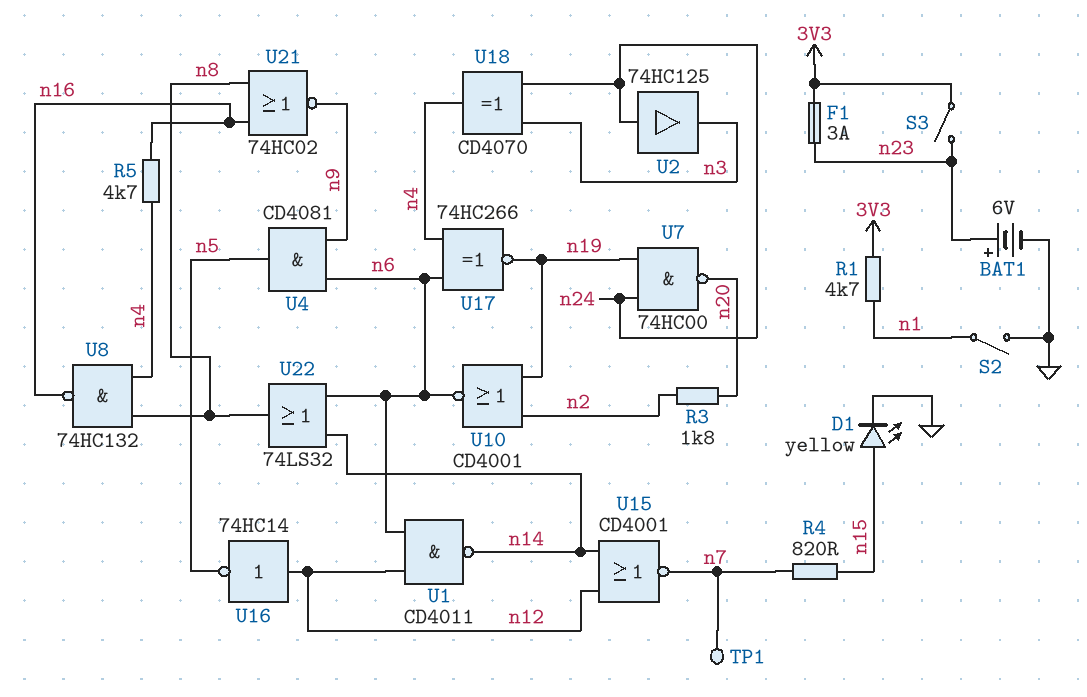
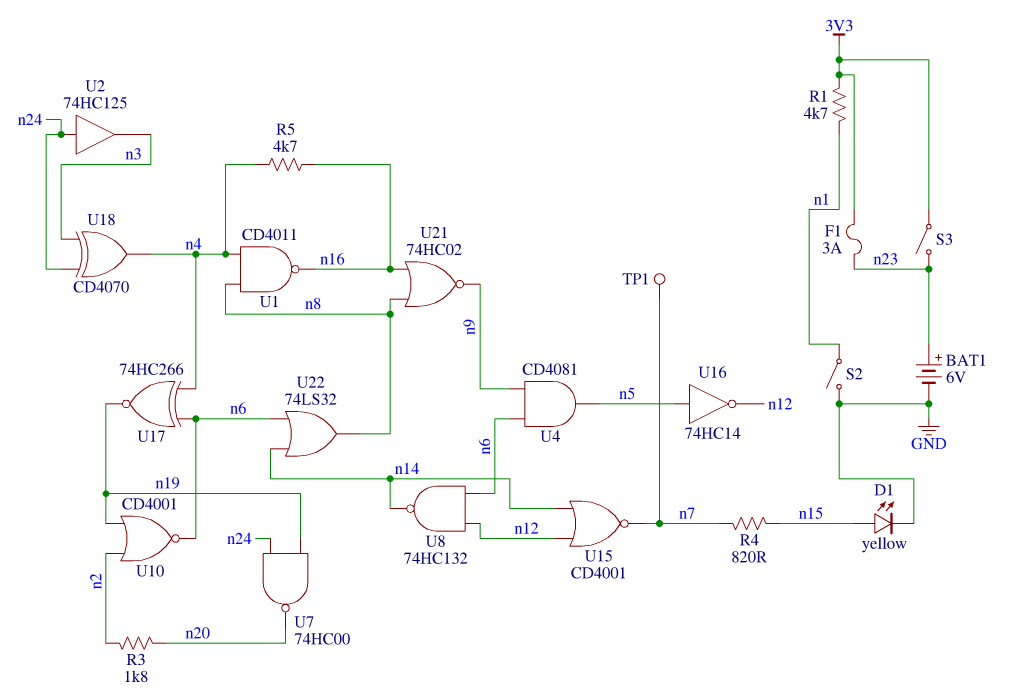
U1: NAND CD4011 (in n6, in n12, out n14) -> NAND CD4011 (in n4, in n8, out n16)
U8: NAND 74HC132 (in n4, in n8, out n16) -> NAND 74HC132 (in n6, in n12, out n14)
U16: NOT 74HC14 (in n12, out n5) -> NOT 74HC14 (in n5, out n12)

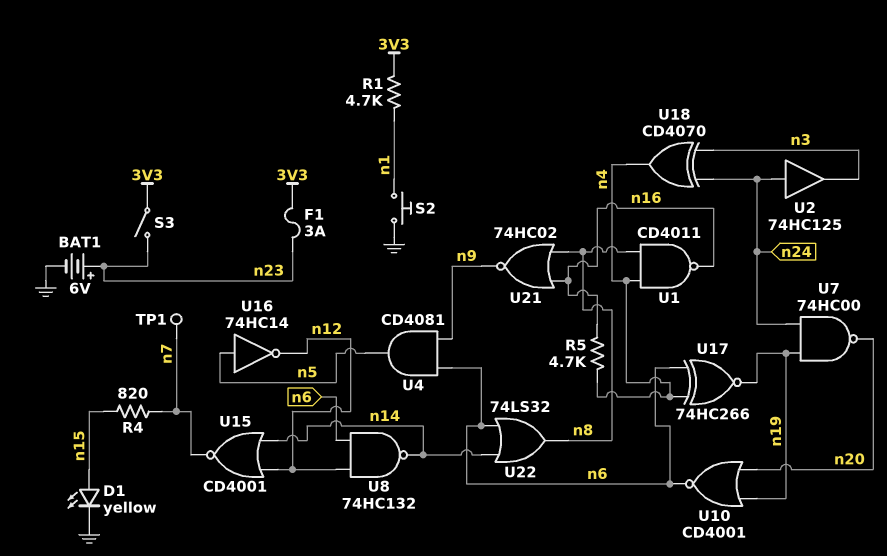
R3: 1.8k (n2, n20) -> none
S2: switch (GND, n1) -> button (GND, n1)
U10: NOR CD4001 (in n2, in n19, out n6) -> NOR CD4001 (in n19, in n20, out n6)

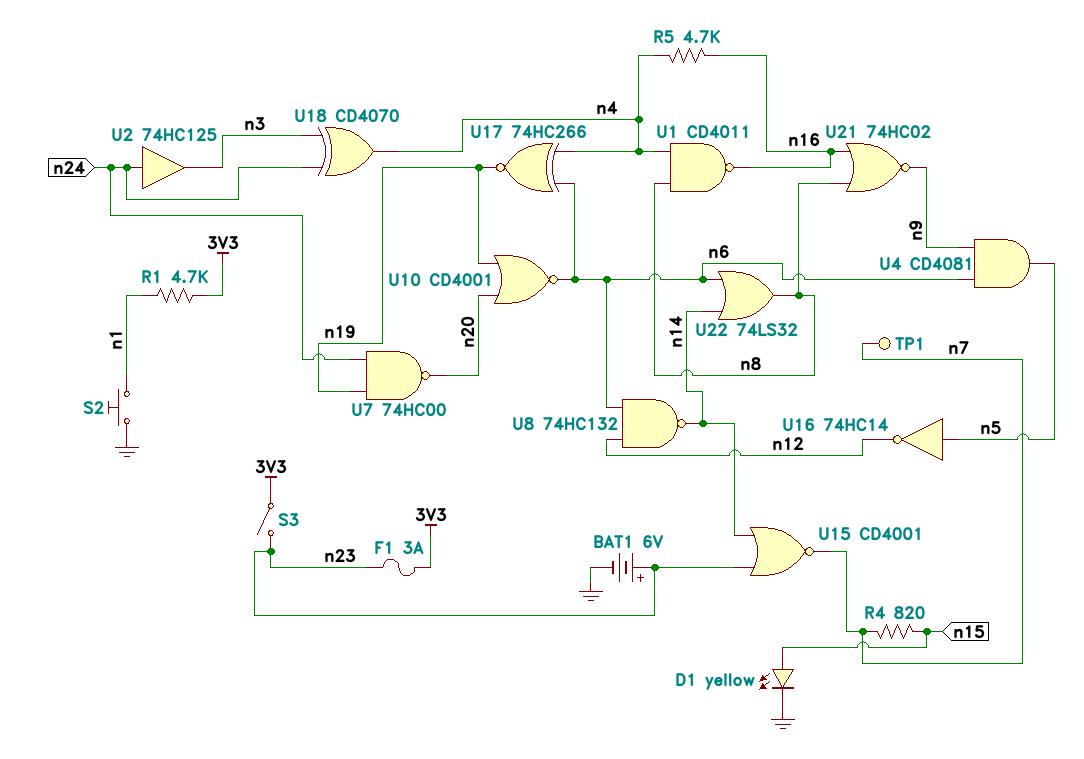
U15: NOR CD4001 (in n12, in n14, out n7) -> NOR CD4001 (in n14, in n23, out n7)

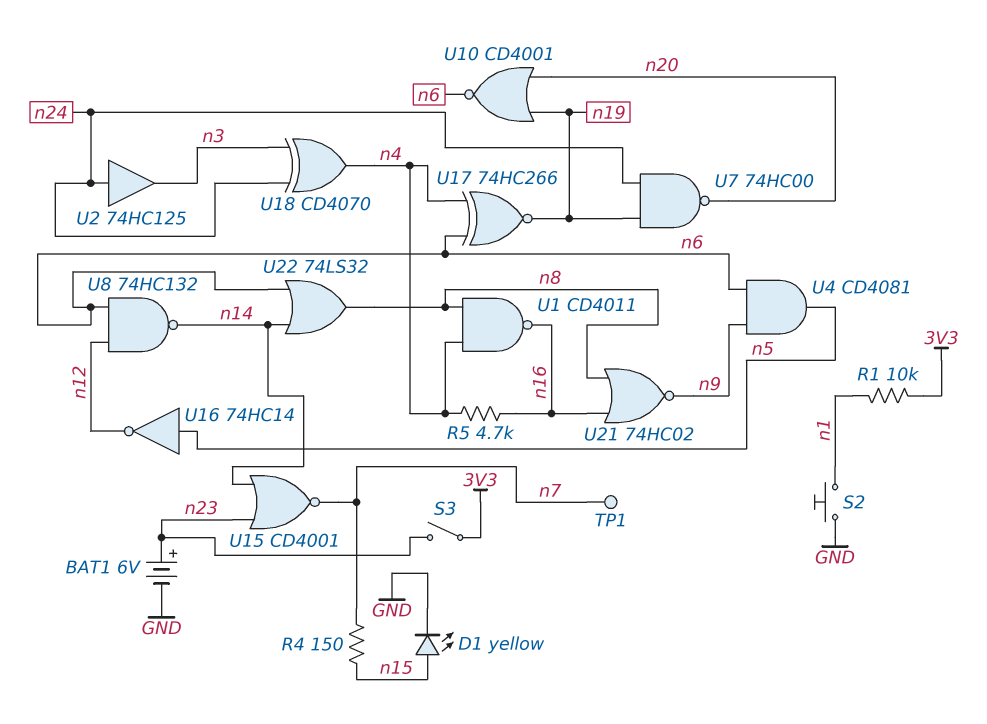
F1: 3A (3V3, n23) -> none
R1: 4.7k (3V3, n1) -> 10k (3V3, n1)
R4: 820 (n7, n15) -> 150 (n7, n15)

